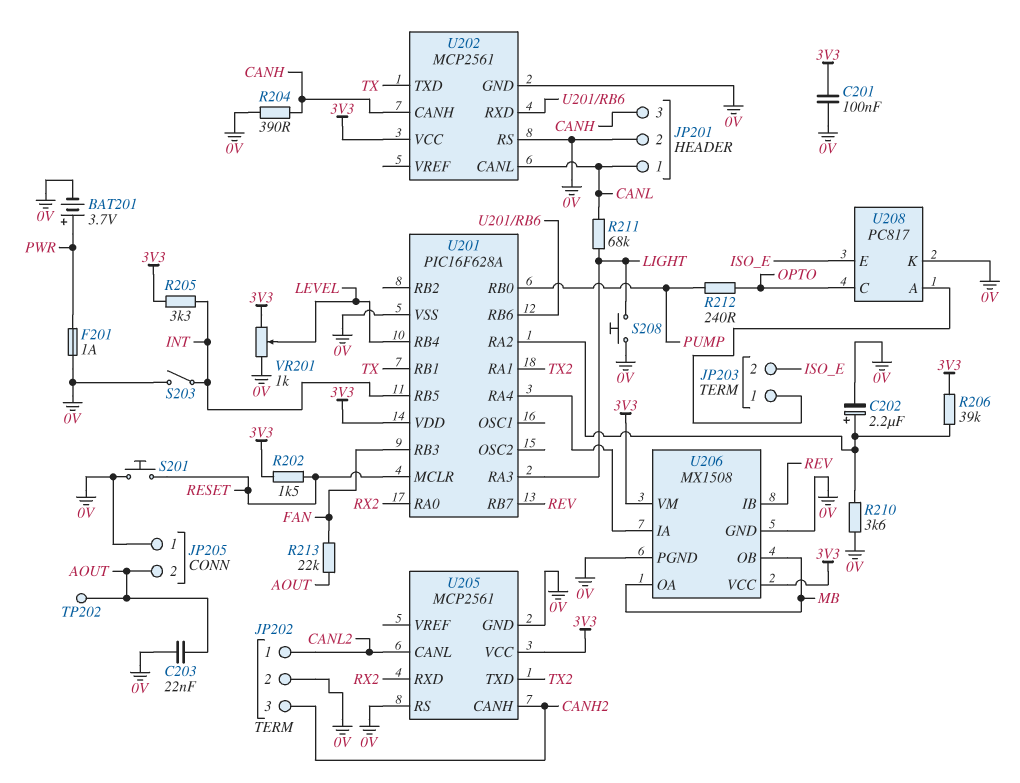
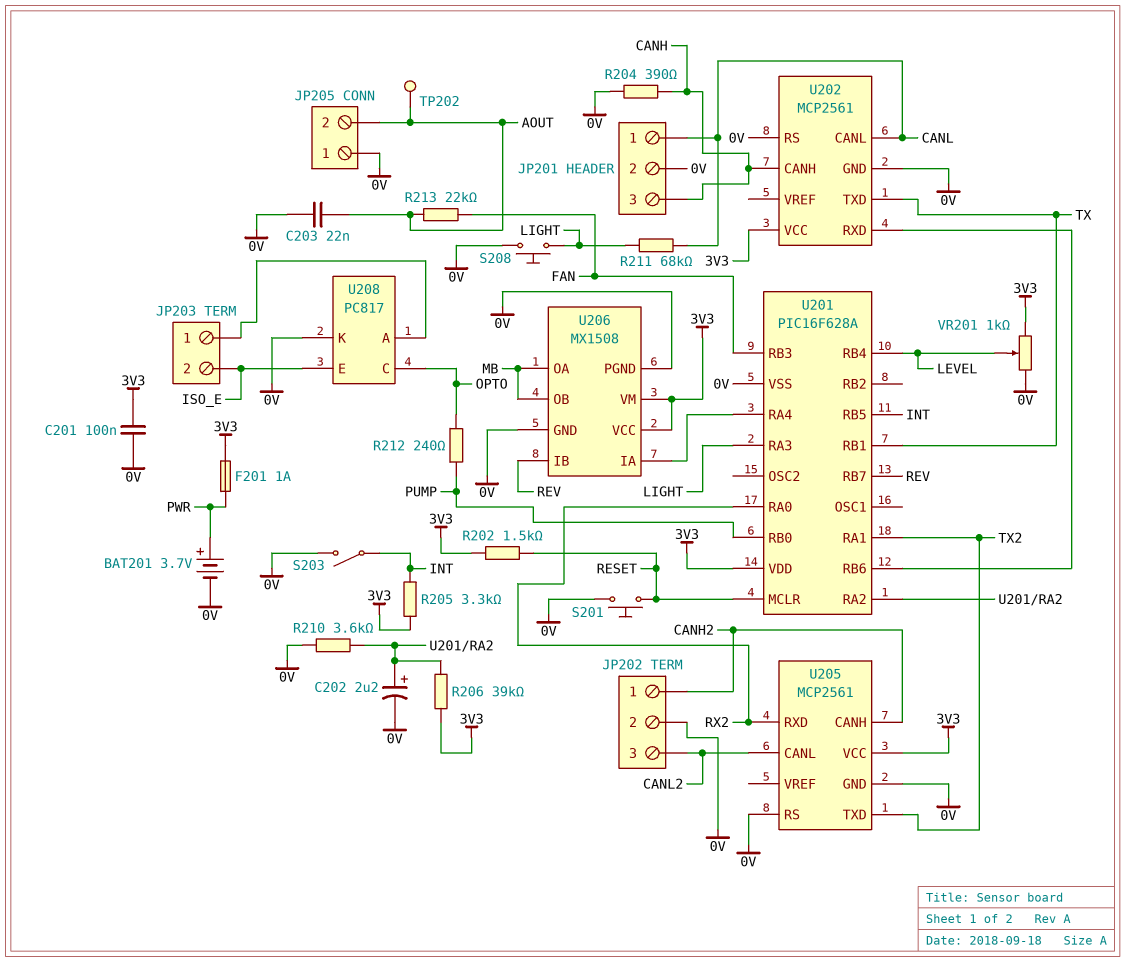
F201: 1A (0V, PWR) -> 1A (3V3, PWR)
JP202 pin 1: CANL2 -> CANH2
JP202 pin 3: CANH2 -> CANL2

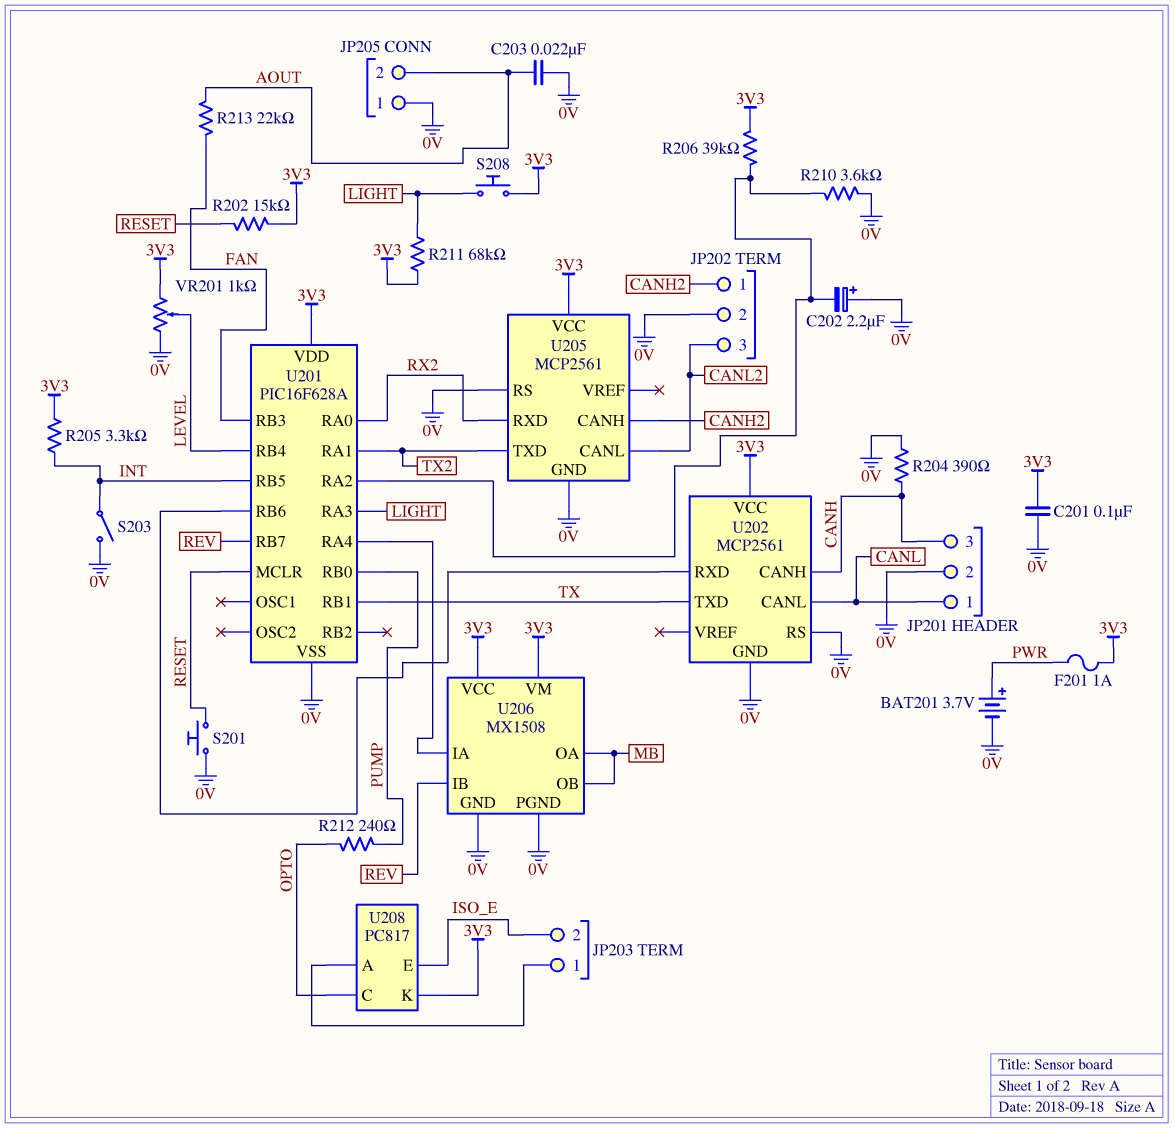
C202: 2.2uF (plus U201/RA2, minus 0V) -> 2.2uF (plus 0V, minus U201/RA2)
R202: 1.5k (3V3, RESET) -> 15k (3V3, RESET)
R211: 68k (CANL, LIGHT) -> 68k (3V3, LIGHT)
S208: button (0V, LIGHT) -> button (3V3, LIGHT)
TP202: test point (AOUT) -> none
U208 pin K: 0V -> 3V3

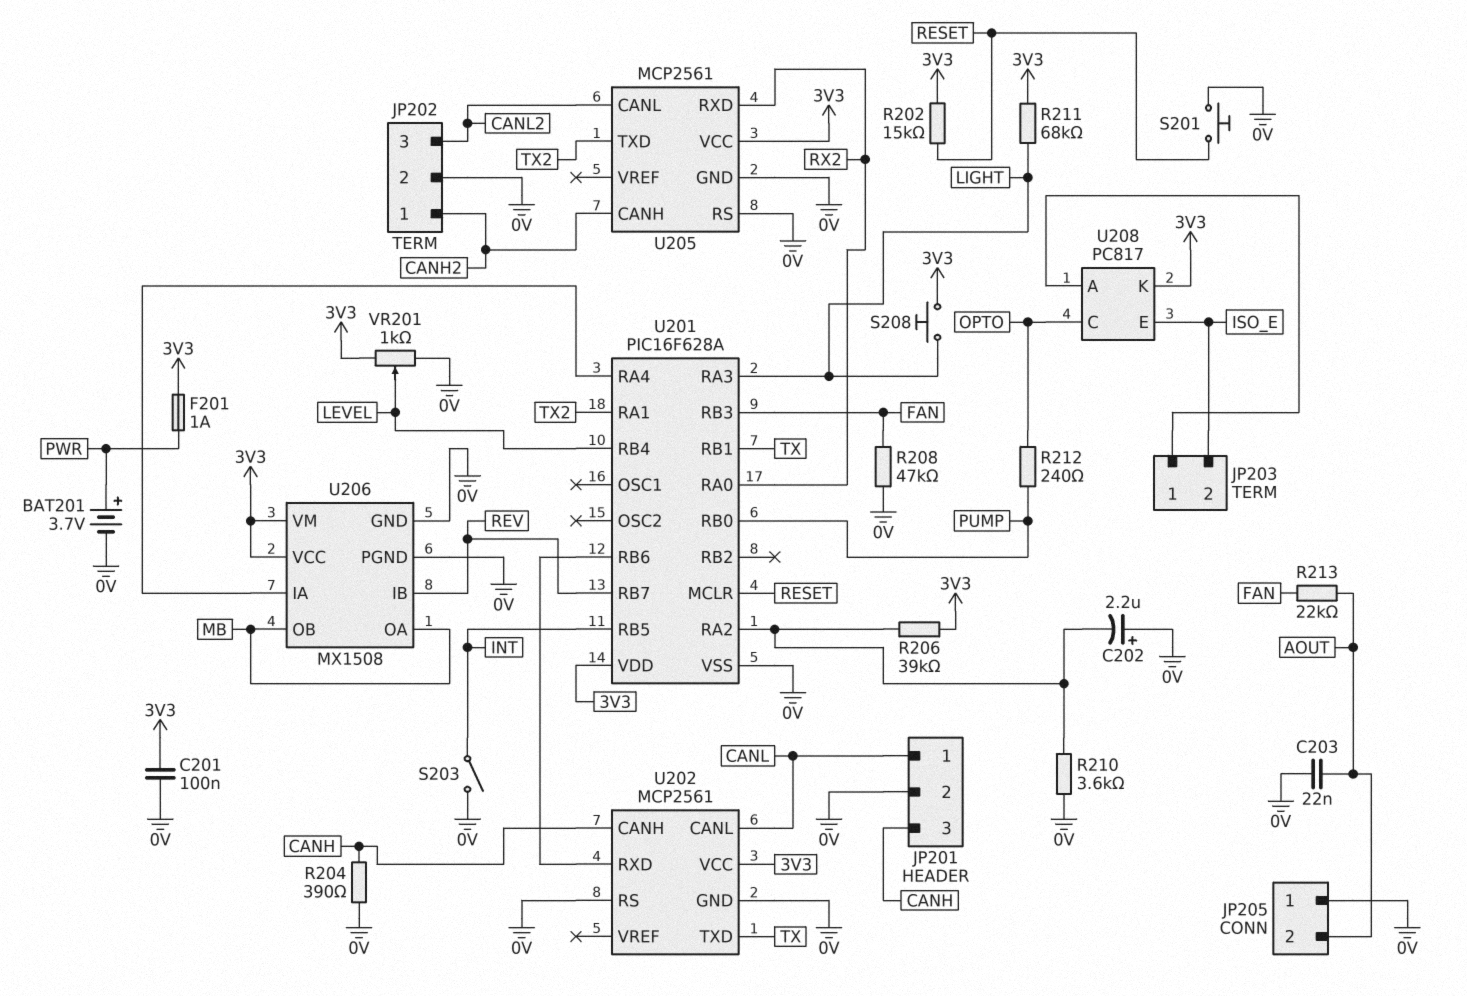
R205: 3.3k (3V3, INT) -> none
R208: none -> 47k (0V, FAN)

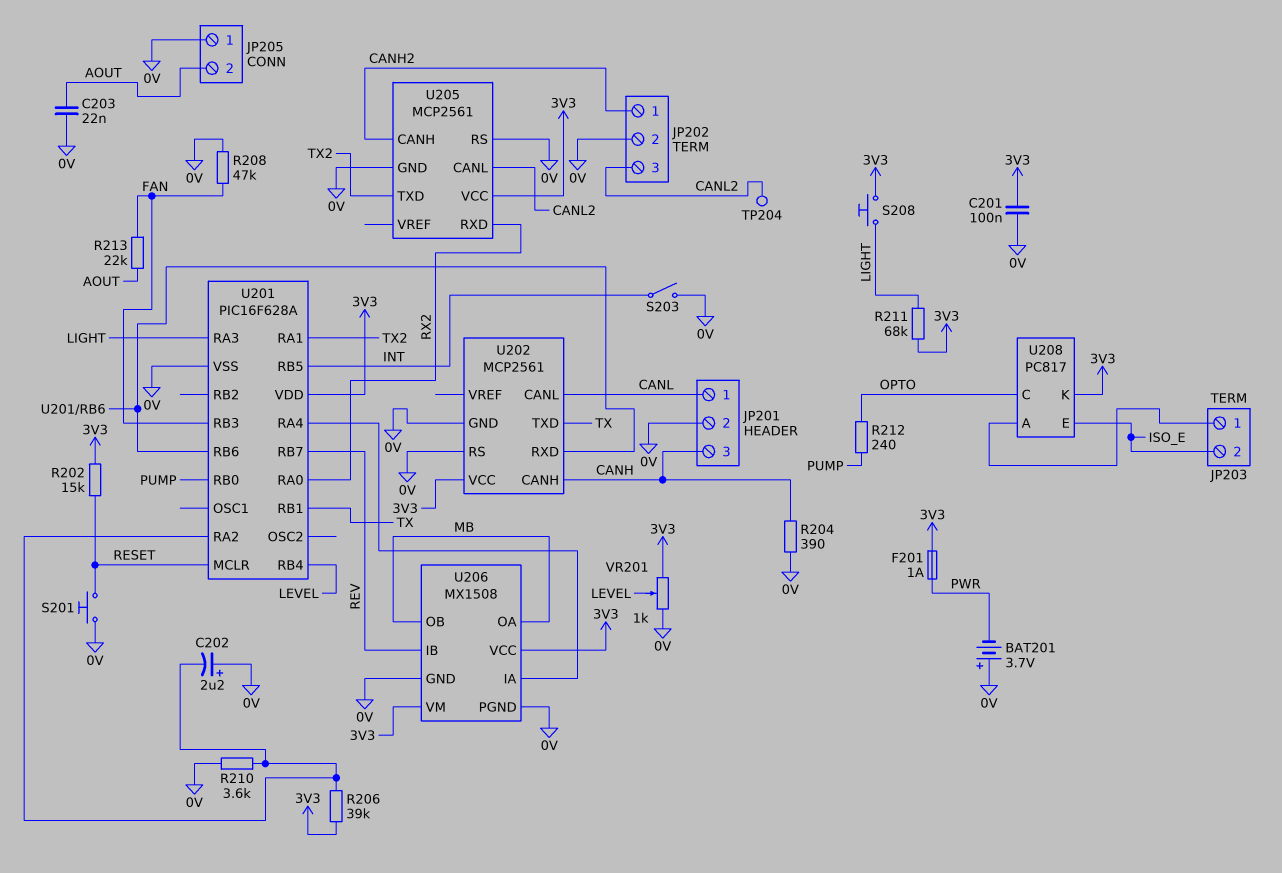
BAT201: 3.7V (plus PWR, minus 0V) -> 3.7V (plus 0V, minus PWR)
TP204: none -> test point (CANL2)

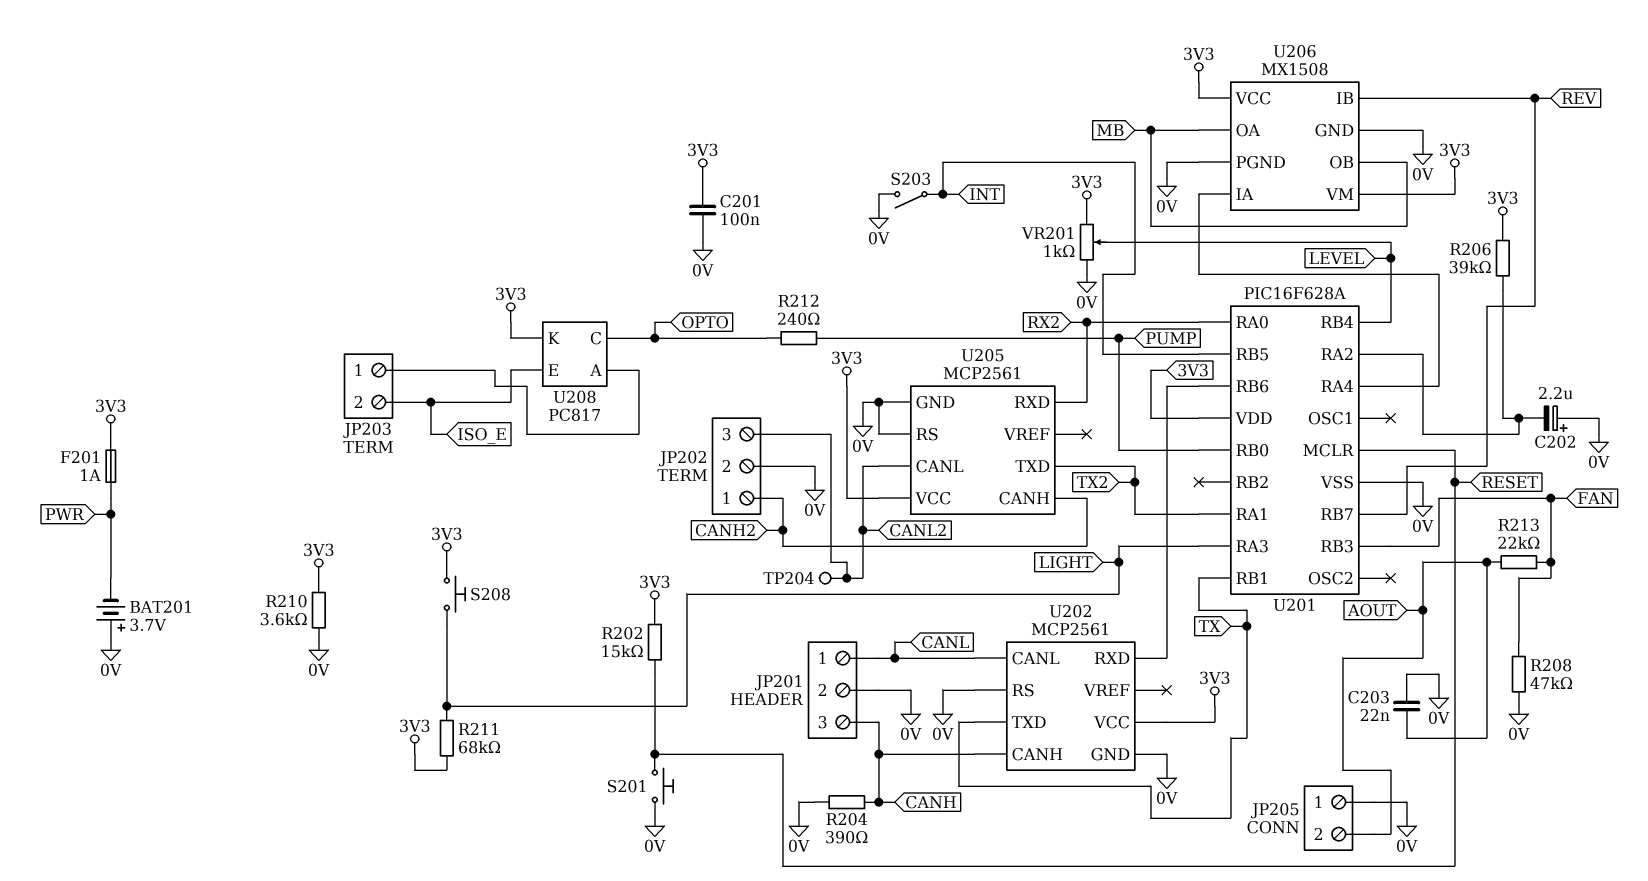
R210: 3.6k (0V, U201/RA2) -> 3.6k (0V, 3V3)

